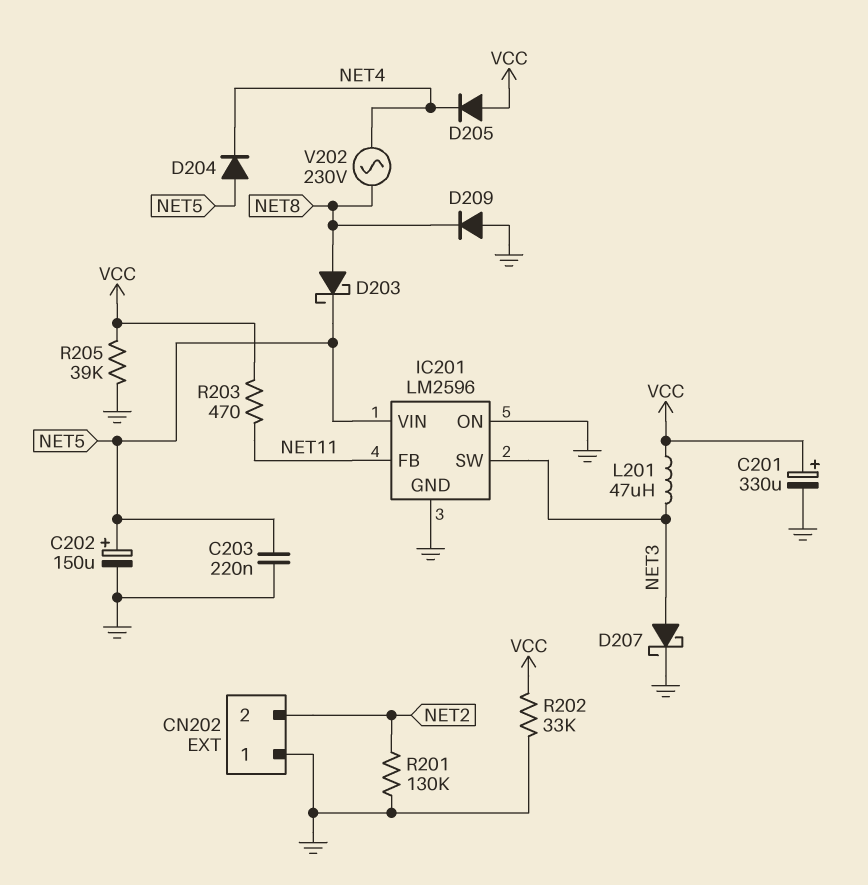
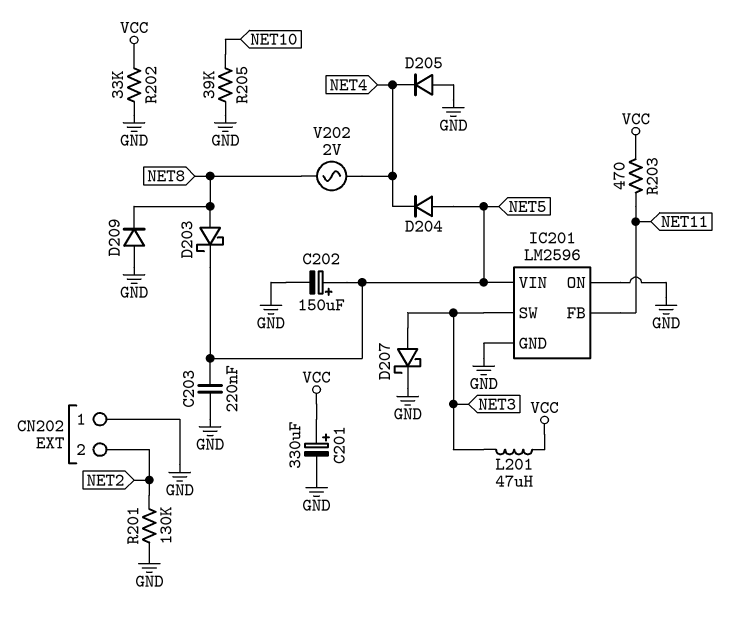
D205: diode (A VCC, K NET4) -> diode (A GND, K NET4)
R205: 39k (GND, VCC) -> 39k (GND, NET10)
V202: AC 230V (NET4, NET8) -> AC 2V (NET4, NET8)

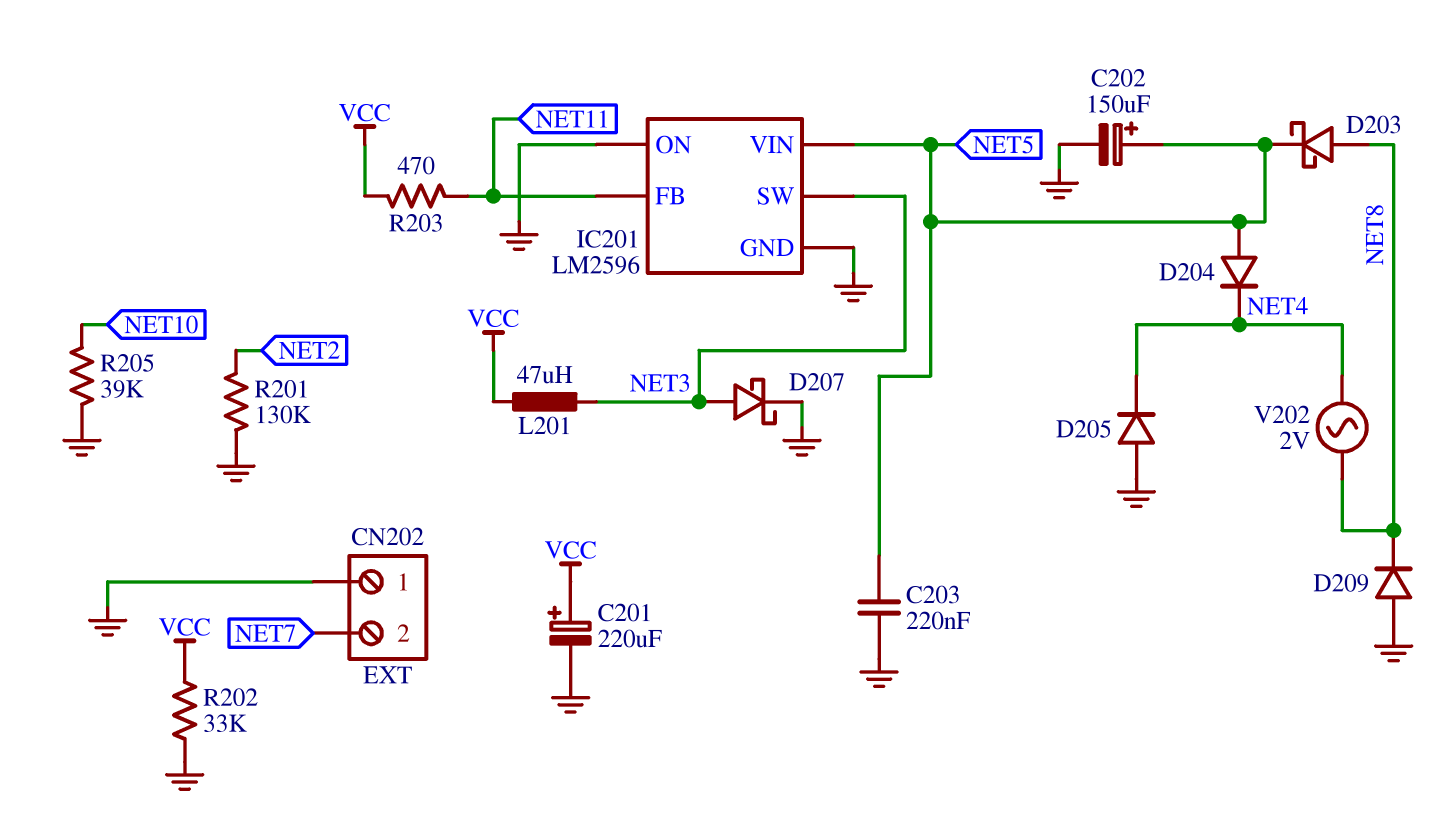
C201: 330uF (plus VCC, minus GND) -> 220uF (plus VCC, minus GND)
CN202 pin 2: NET2 -> NET7

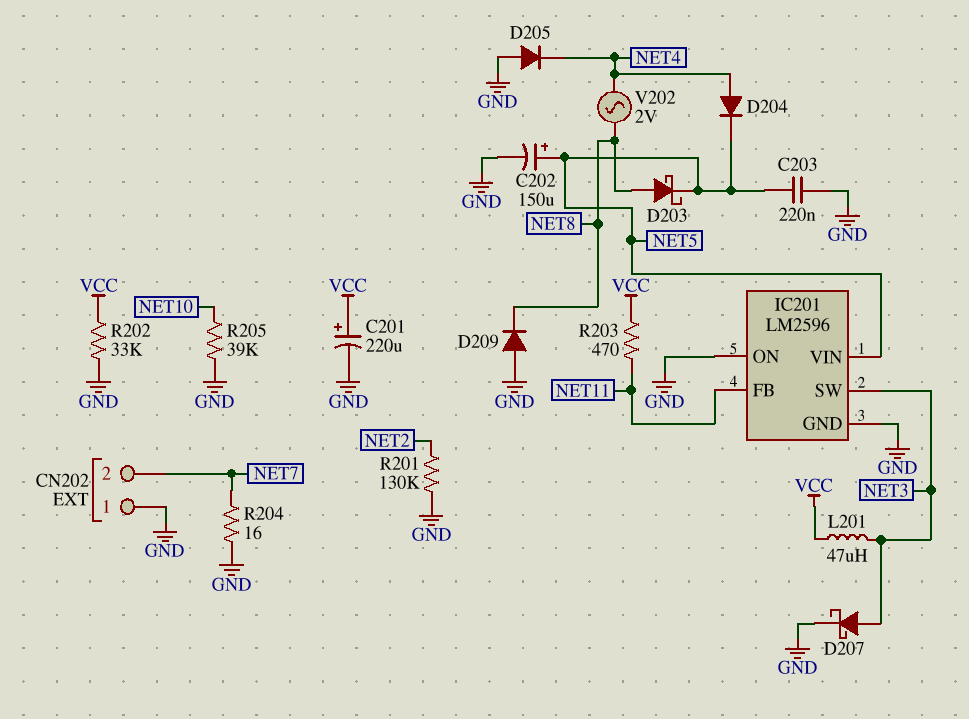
D204: diode (A NET5, K NET4) -> diode (A NET4, K NET5)
R204: none -> 16 (GND, NET7)

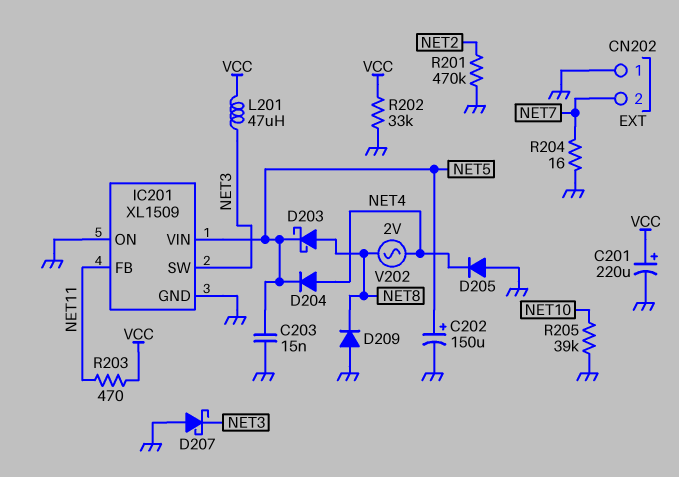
C203: 220nF (GND, NET5) -> 15nF (GND, NET5)
D207: schottky (A NET3, K GND) -> schottky (A GND, K NET3)
IC201: LM2596 -> XL1509
R201: 130k (GND, NET2) -> 470k (GND, NET2)

